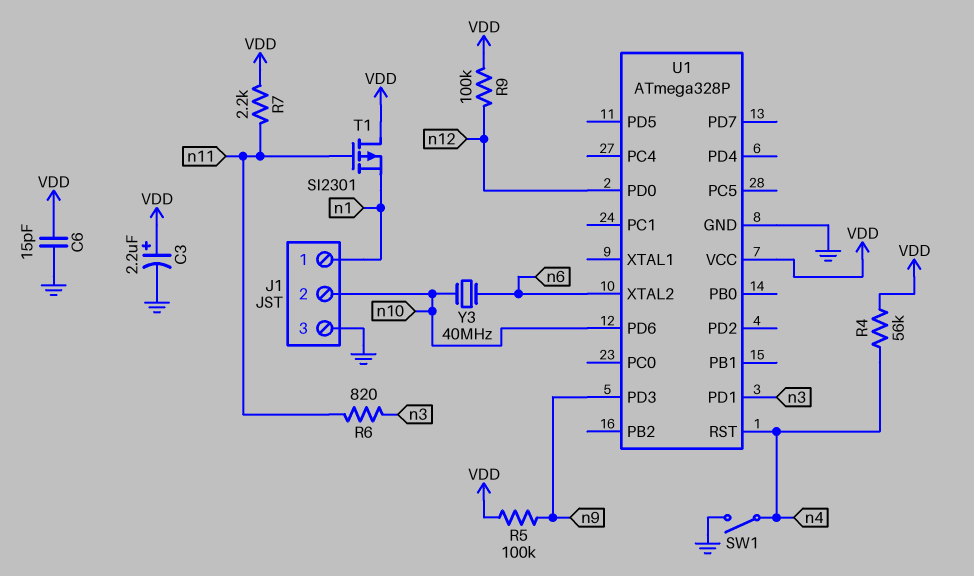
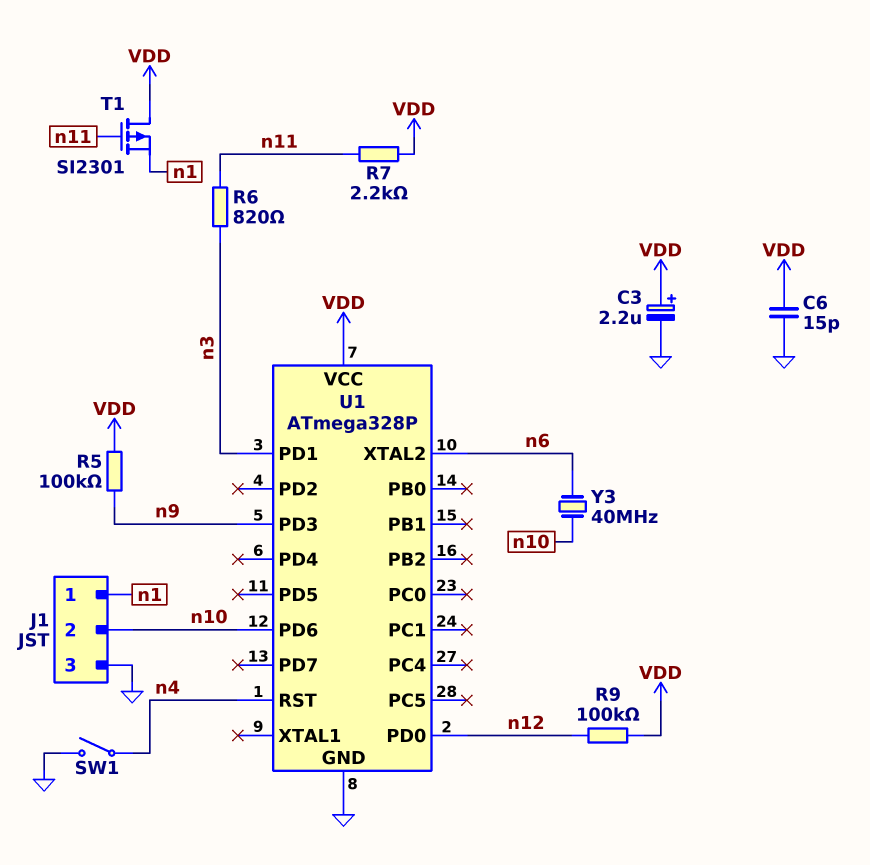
R4: 56k (VDD, n4) -> none

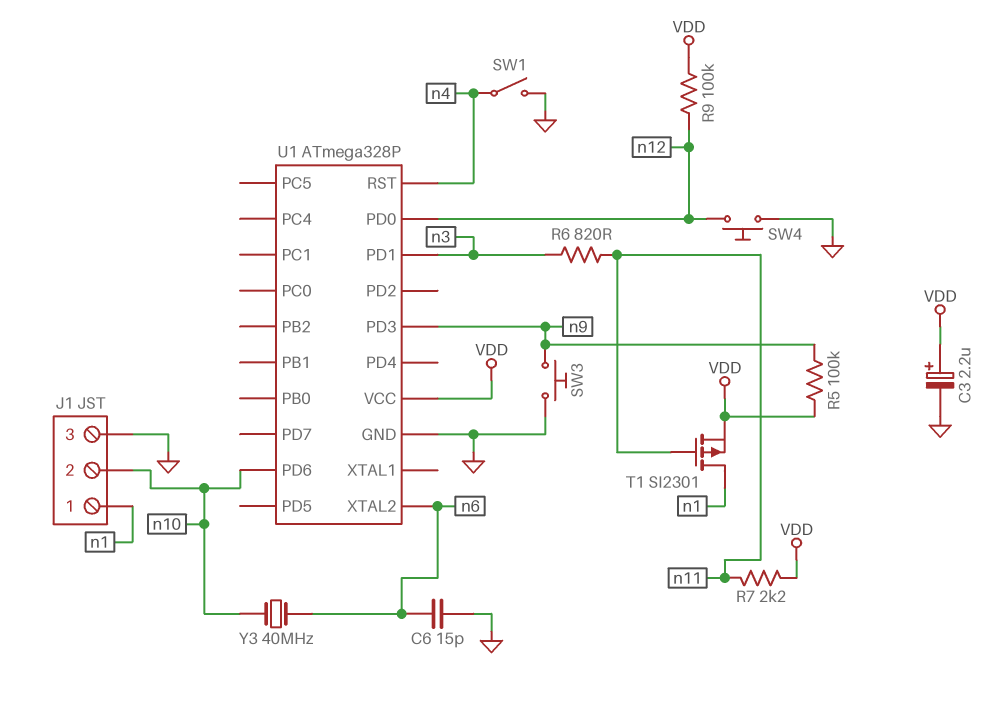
C6: 15pF (GND, VDD) -> 15pF (GND, n6)
SW3: none -> button (GND, n9)
SW4: none -> button (GND, n12)
T1: PMOS SI2301 (G n11, D VDD, S n1) -> PMOS SI2301 (G n11, D n1, S VDD)

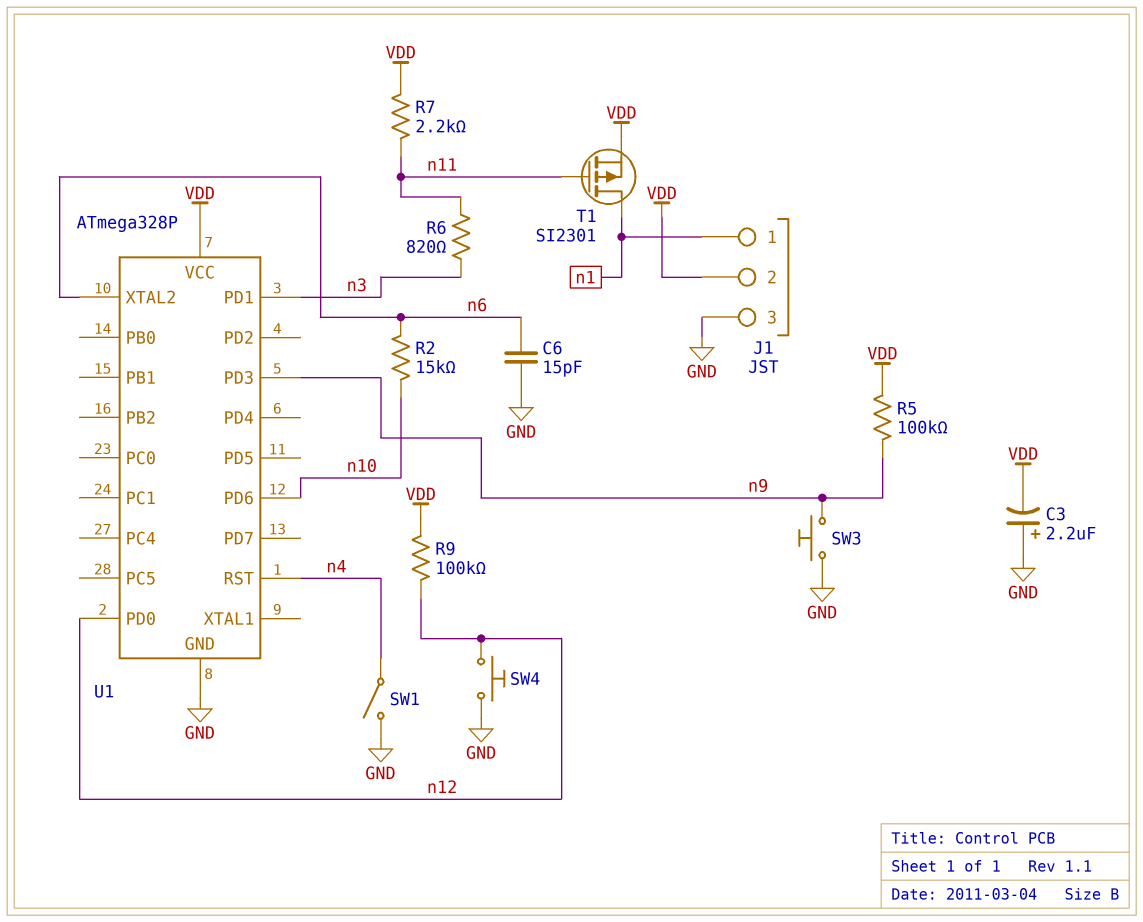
C3: 2.2uF (plus VDD, minus GND) -> 2.2uF (plus GND, minus VDD)
J1 pin 2: n10 -> VDD
R2: none -> 15k (n6, n10)
Y3: 40MHz (n6, n10) -> none

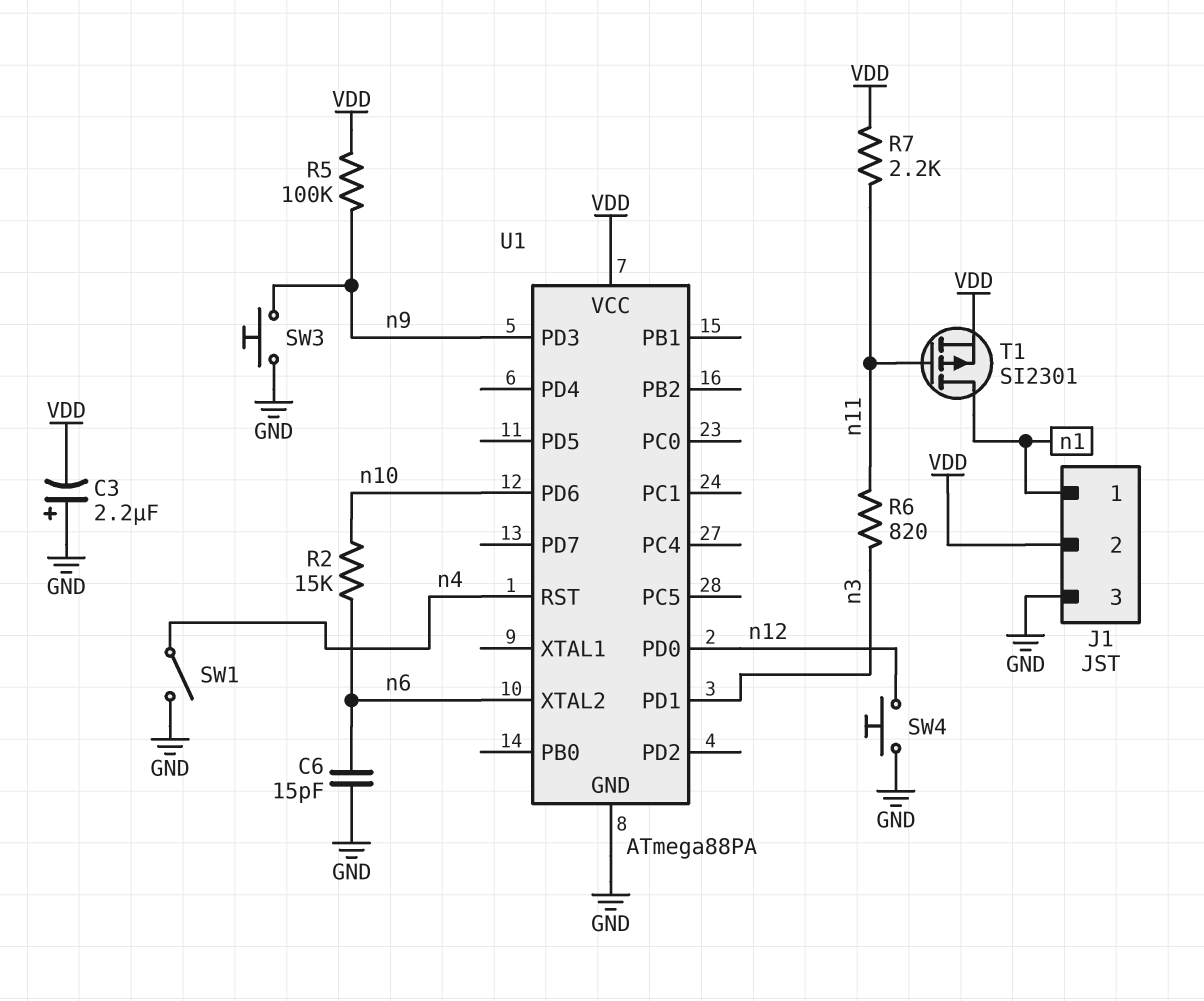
R9: 100k (VDD, n12) -> none
U1: ATmega328P -> ATmega88PA

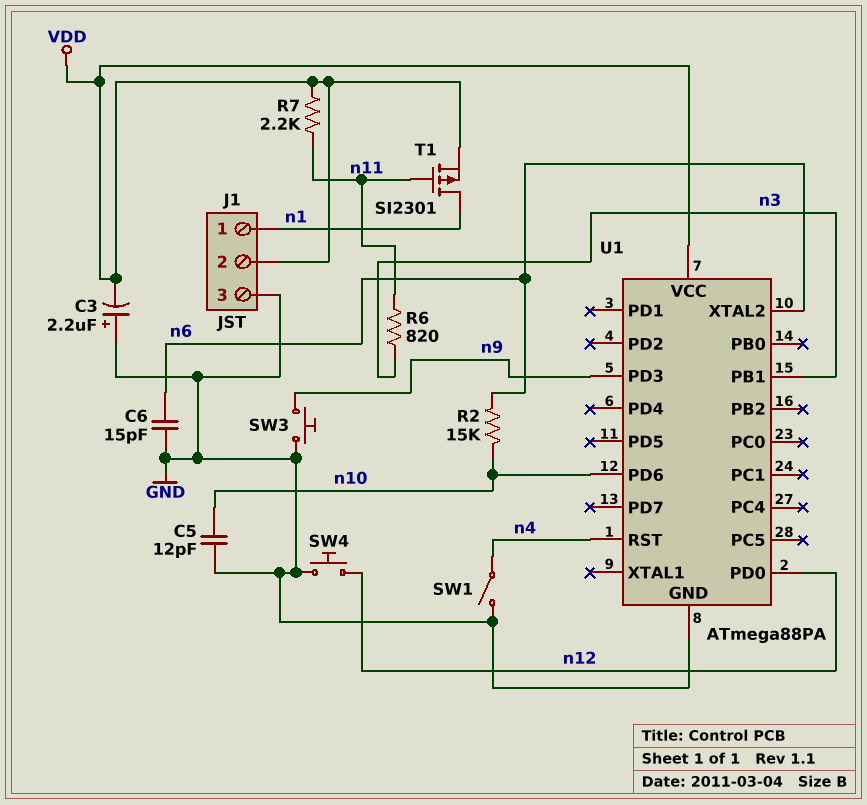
C5: none -> 12pF (GND, n10)
R5: 100k (VDD, n9) -> none
U1 pin PB1: none -> n3
U1 pin PD1: n3 -> none

